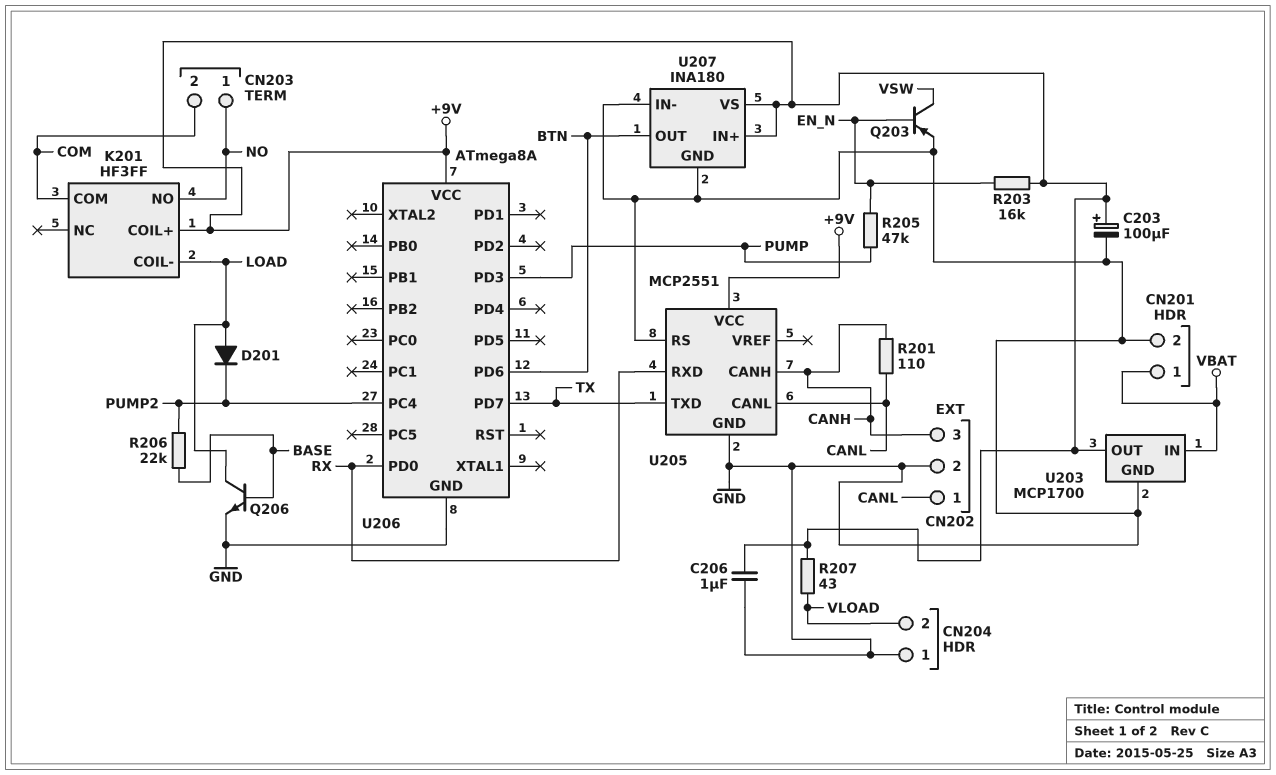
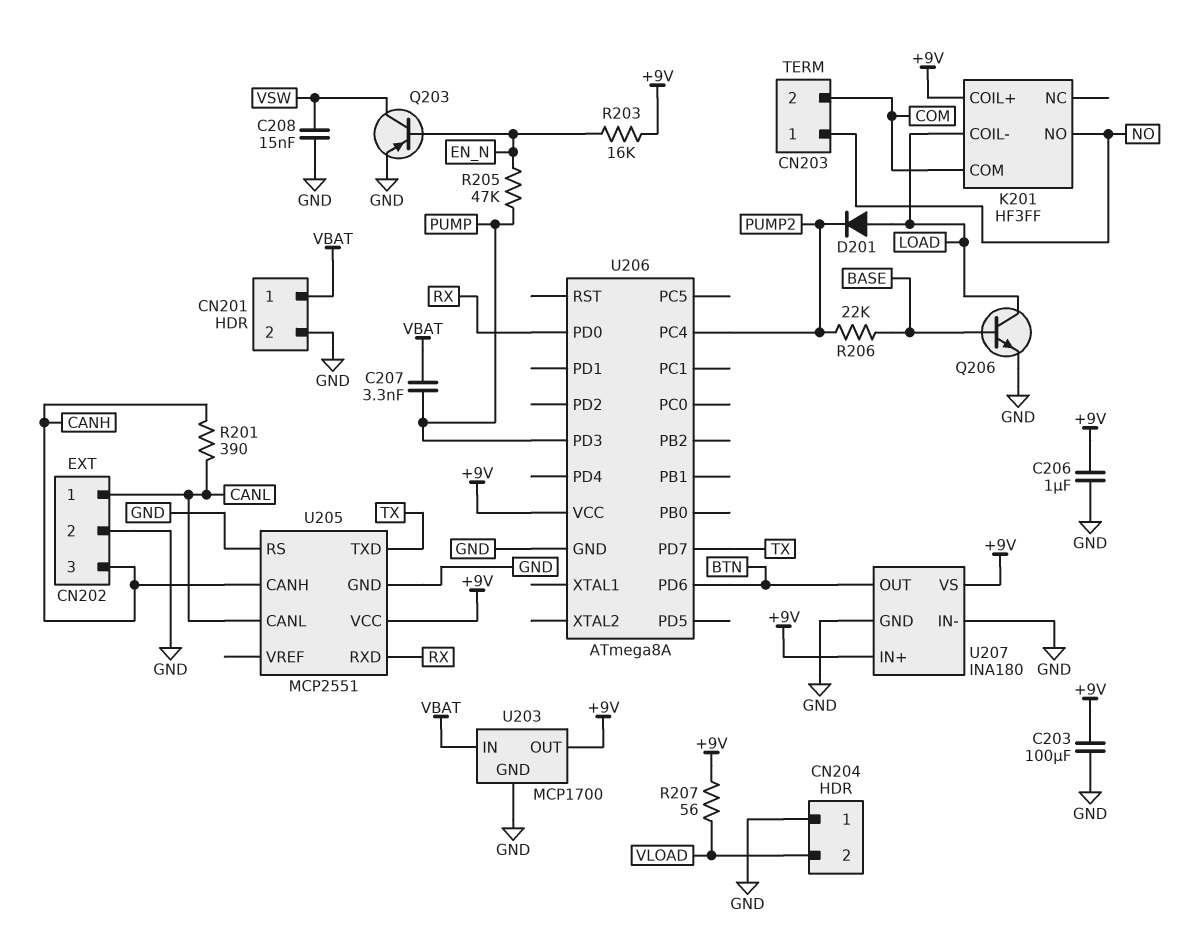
C203: 100uF (plus +9V, minus GND) -> 100uF (+9V, GND)
C207: none -> 3.3nF (PUMP, VBAT)
C208: none -> 15nF (GND, VSW)
R201: 110 (CANH, CANL) -> 390 (CANH, CANL)
R207: 43 (+9V, VLOAD) -> 56 (+9V, VLOAD)

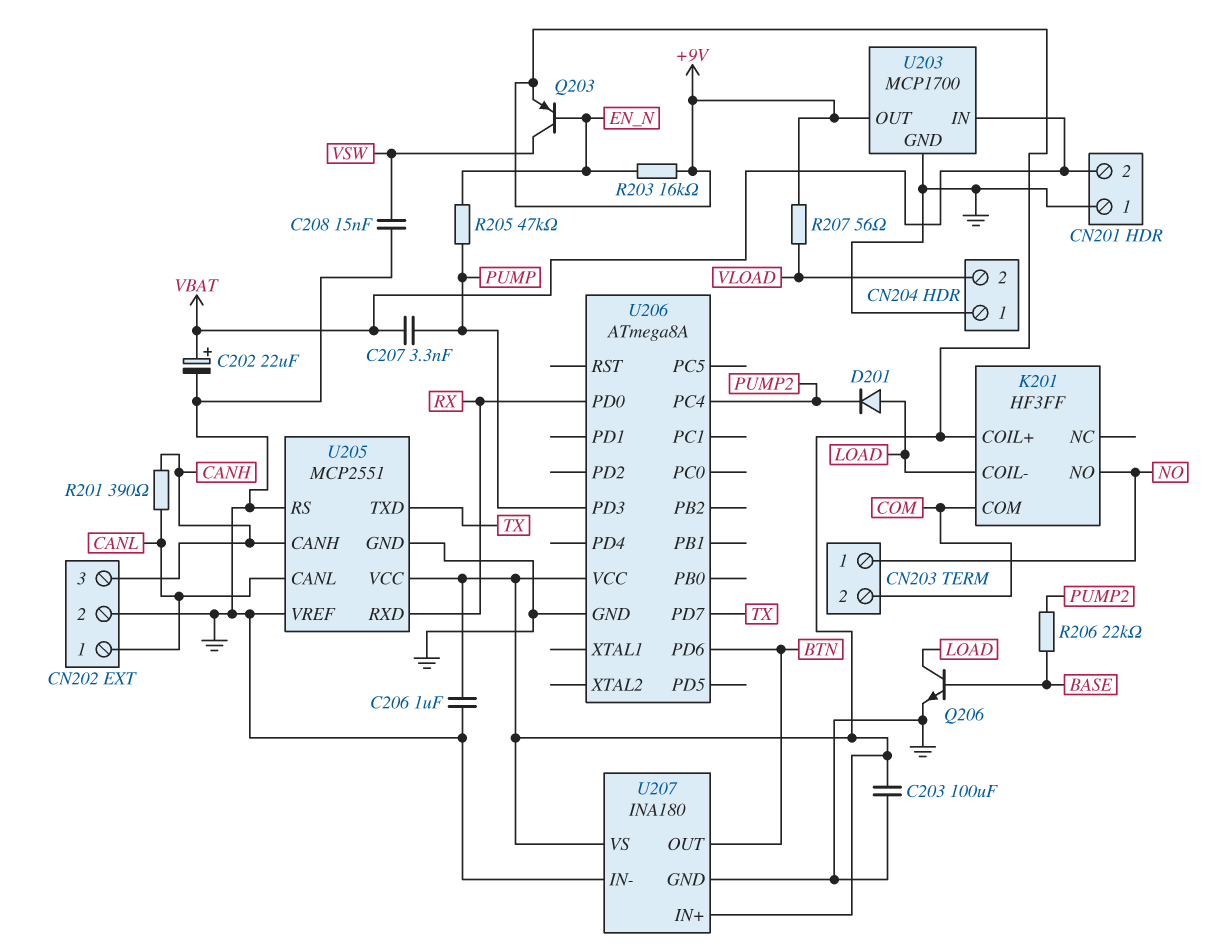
C202: none -> 22uF (plus VBAT, minus GND)
CN201 pin 1: VBAT -> GND
CN201 pin 2: GND -> VBAT
Q203: PNP (B EN_N, C VSW, E GND) -> PNP (B EN_N, C VSW, E +9V)
U205 pin VREF: none -> GND

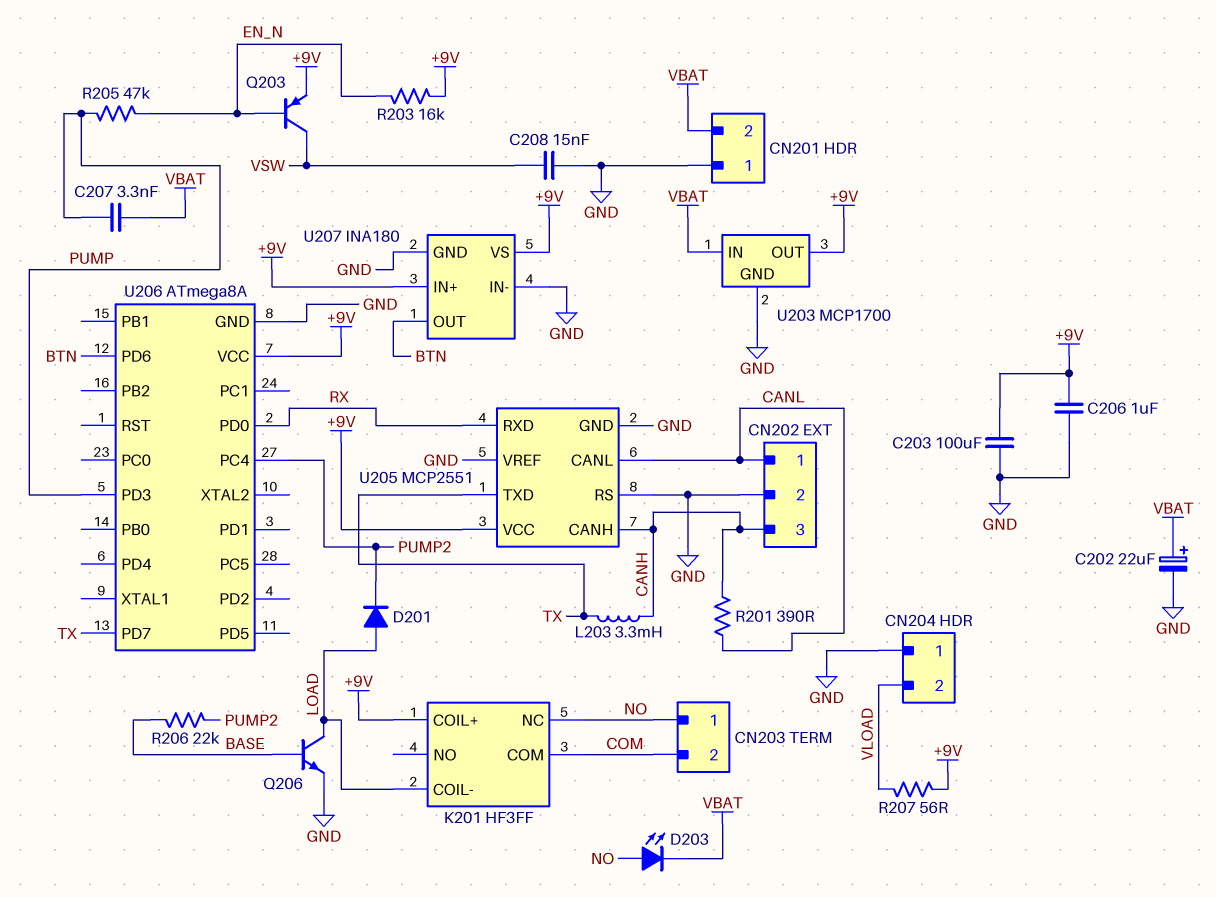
D203: none -> LED (A NO, K VBAT)
K201 pin NC: none -> NO
K201 pin NO: NO -> none
L203: none -> 3.3mH (CANH, TX)

